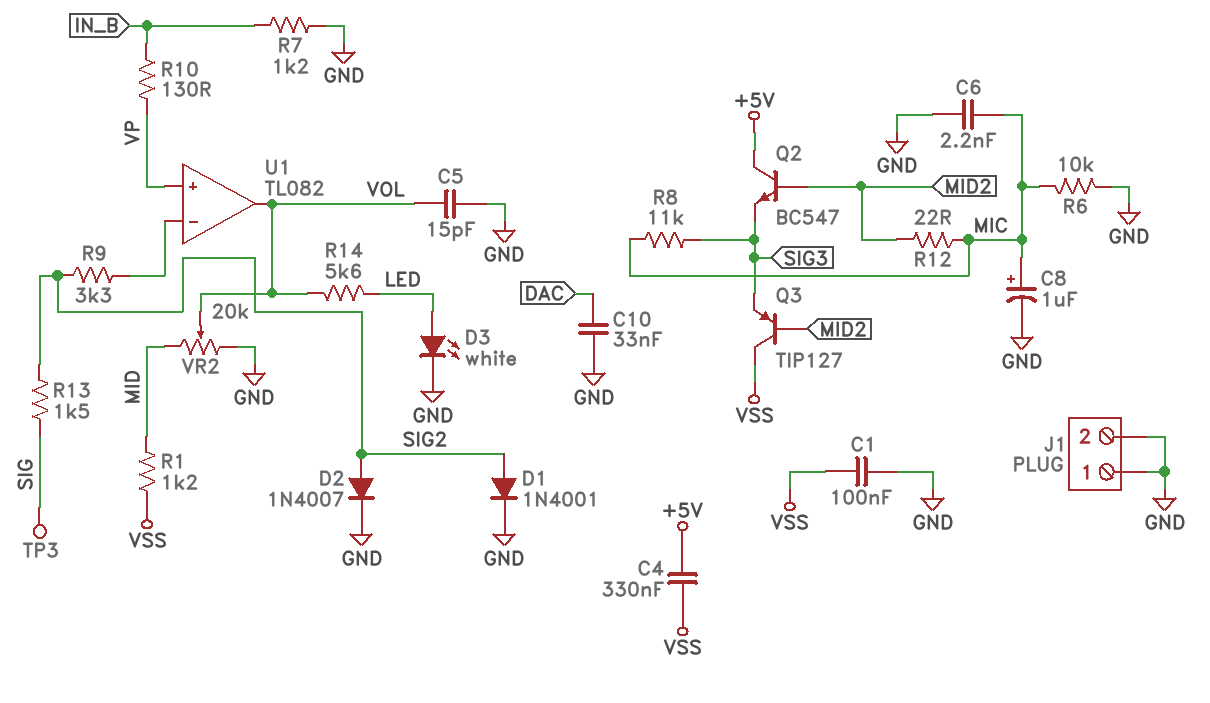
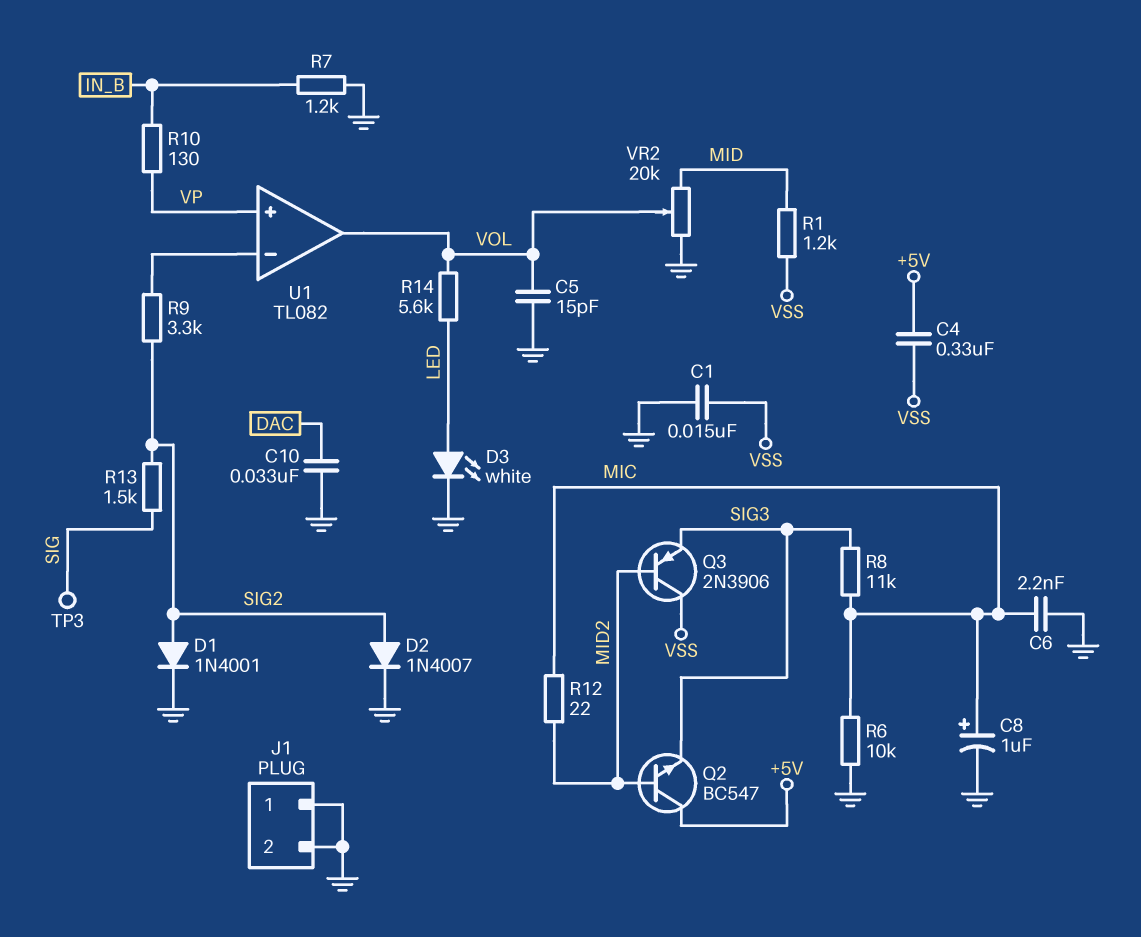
C1: 100nF (GND, VSS) -> 15nF (GND, VSS)
Q3: PNP TIP127 (B MID2, C VSS, E SIG3) -> PNP 2N3906 (B MID2, C VSS, E SIG3)

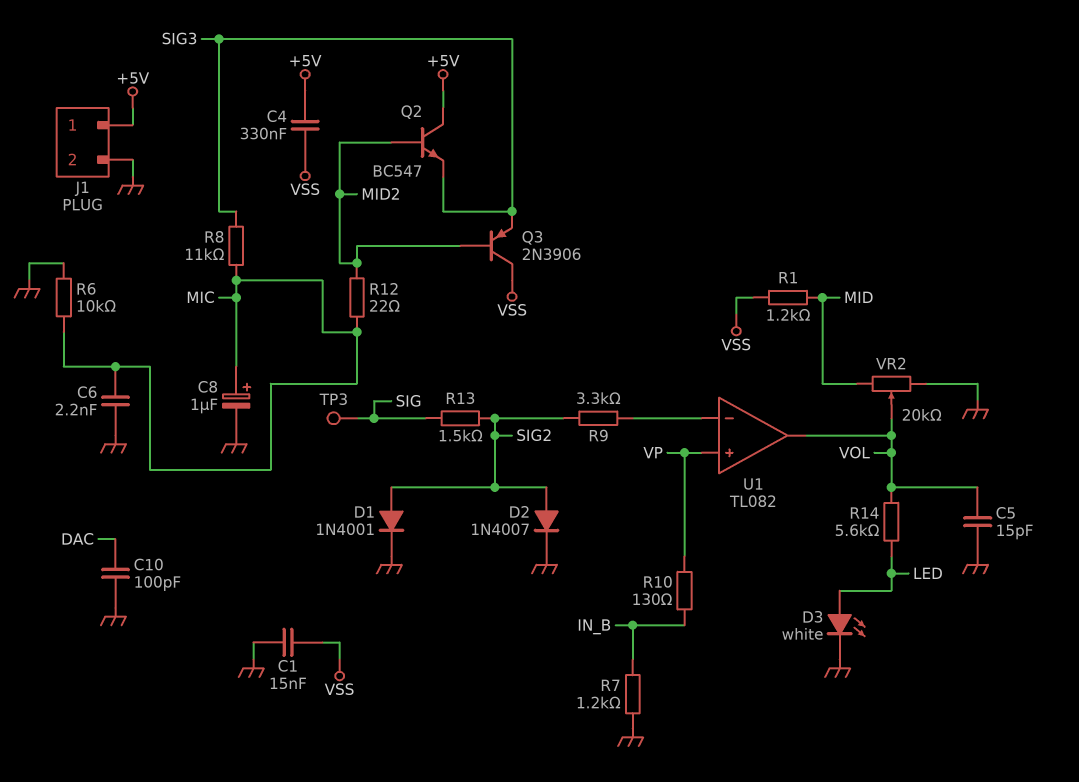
C10: 33nF (DAC, GND) -> 100pF (DAC, GND)
J1 pin 1: GND -> +5V

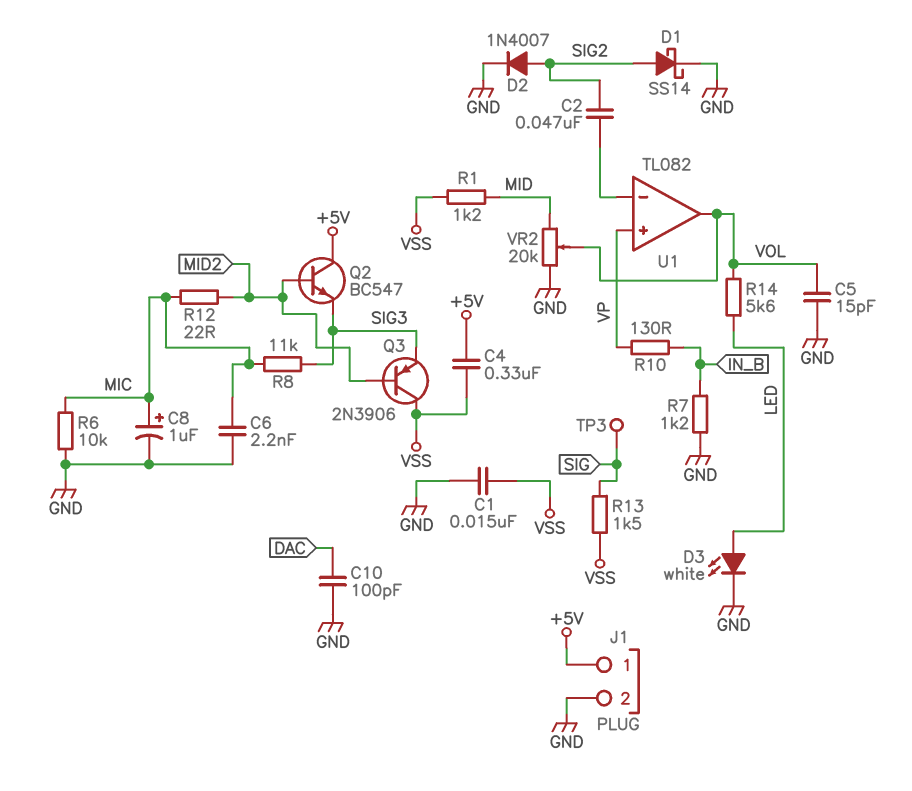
C2: none -> 47nF (SIG2, U1/in-)
D1: diode 1N4001 (A SIG2, K GND) -> schottky SS14 (A SIG2, K GND)
R9: 3.3k (SIG2, U1/in-) -> none
R13: 1.5k (SIG, SIG2) -> 1.5k (SIG, VSS)

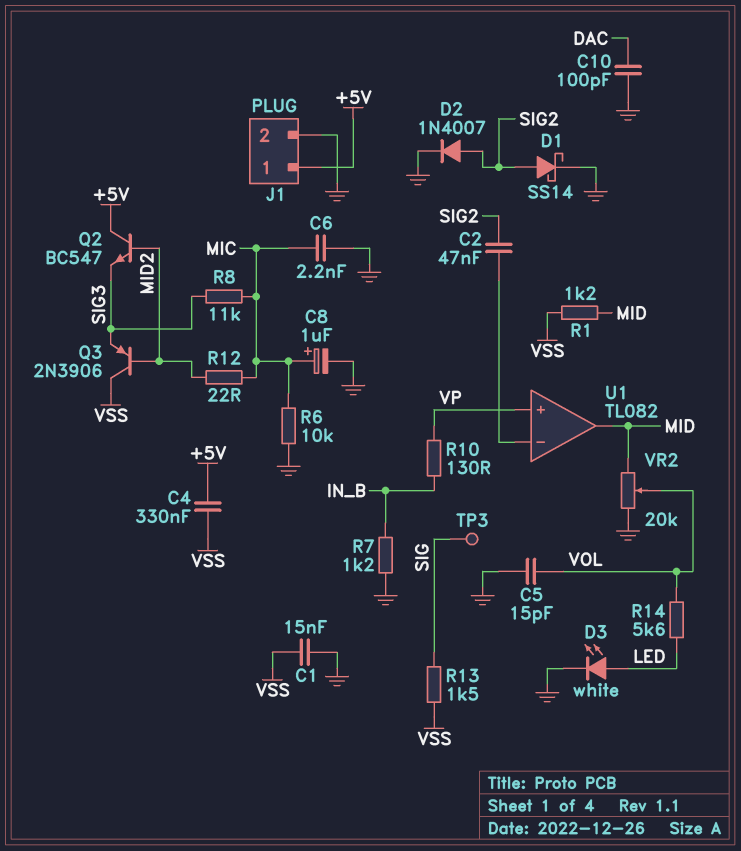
U1 pin out: VOL -> MID

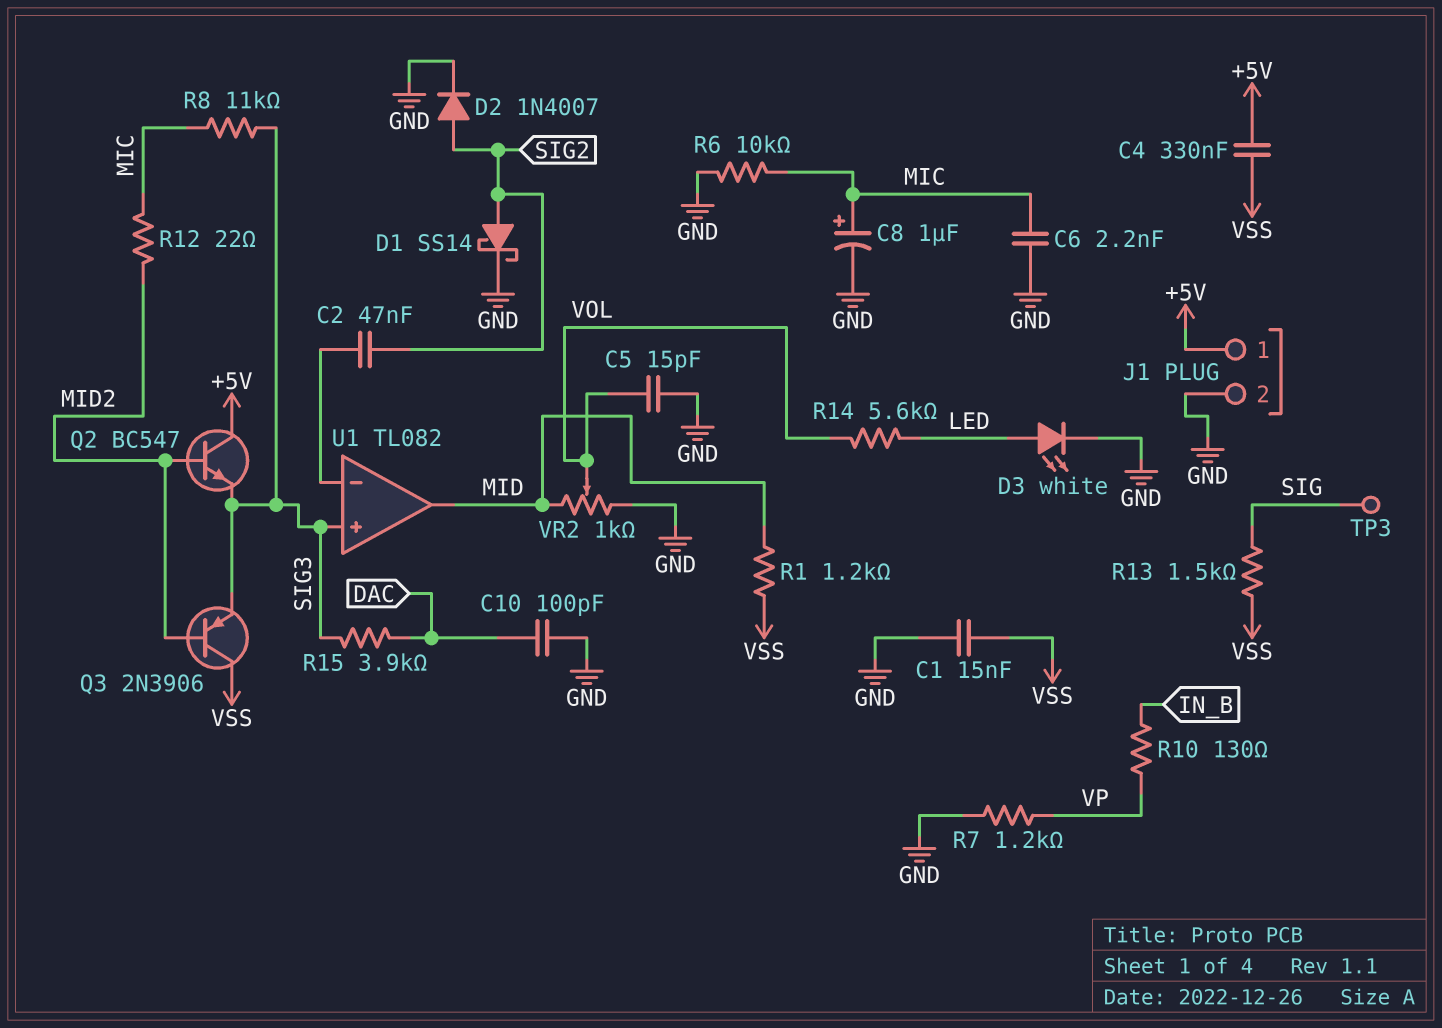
R7: 1.2k (GND, IN_B) -> 1.2k (GND, VP)
R15: none -> 3.9k (DAC, SIG3)
U1 pin in+: VP -> SIG3
VR2: 20k (GND, MID, wiper VOL) -> 1k (GND, MID, wiper VOL)

